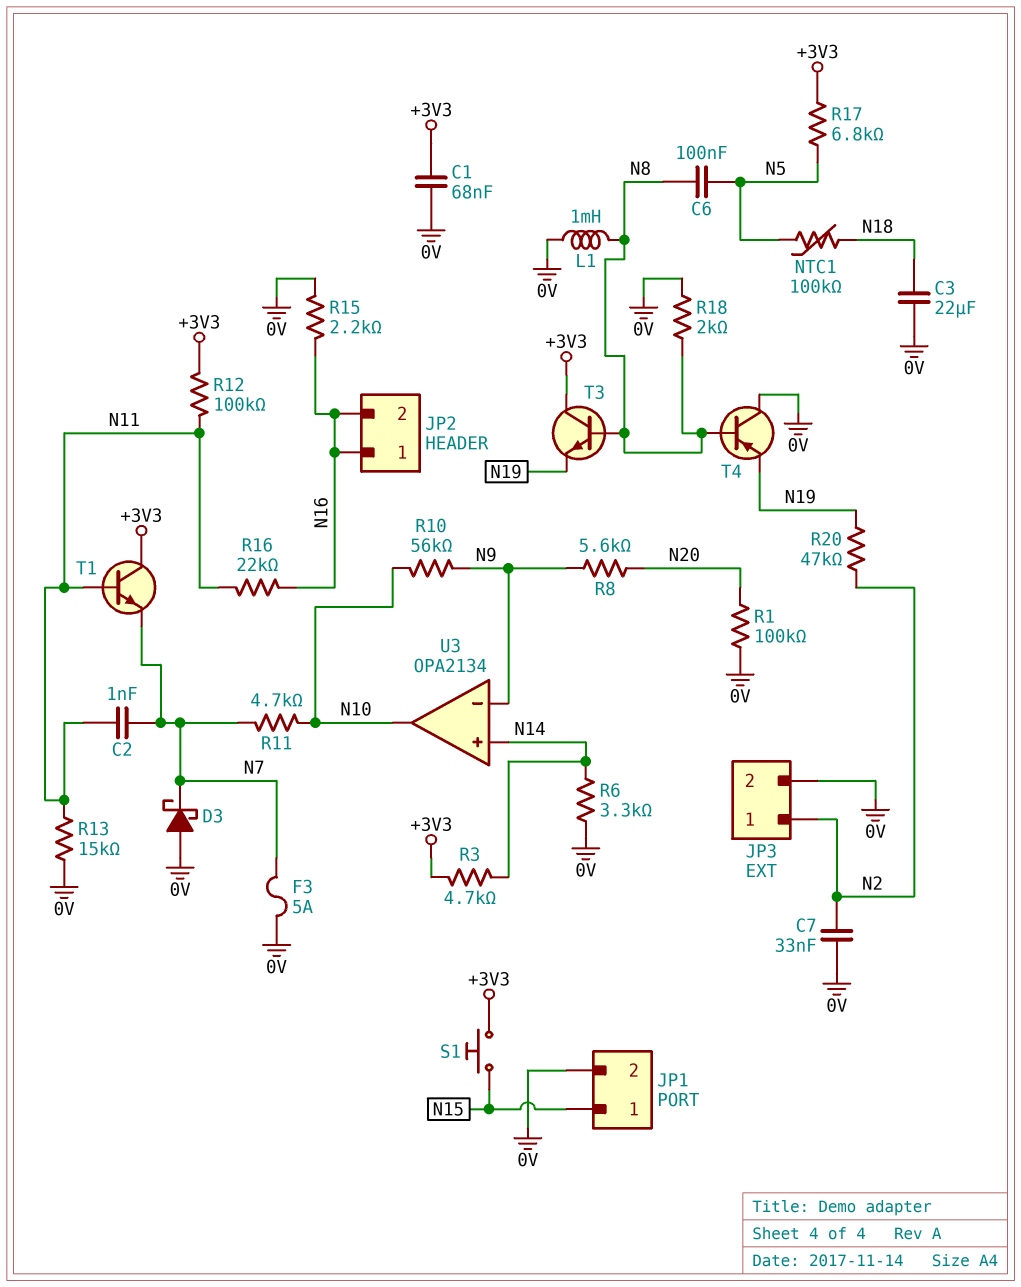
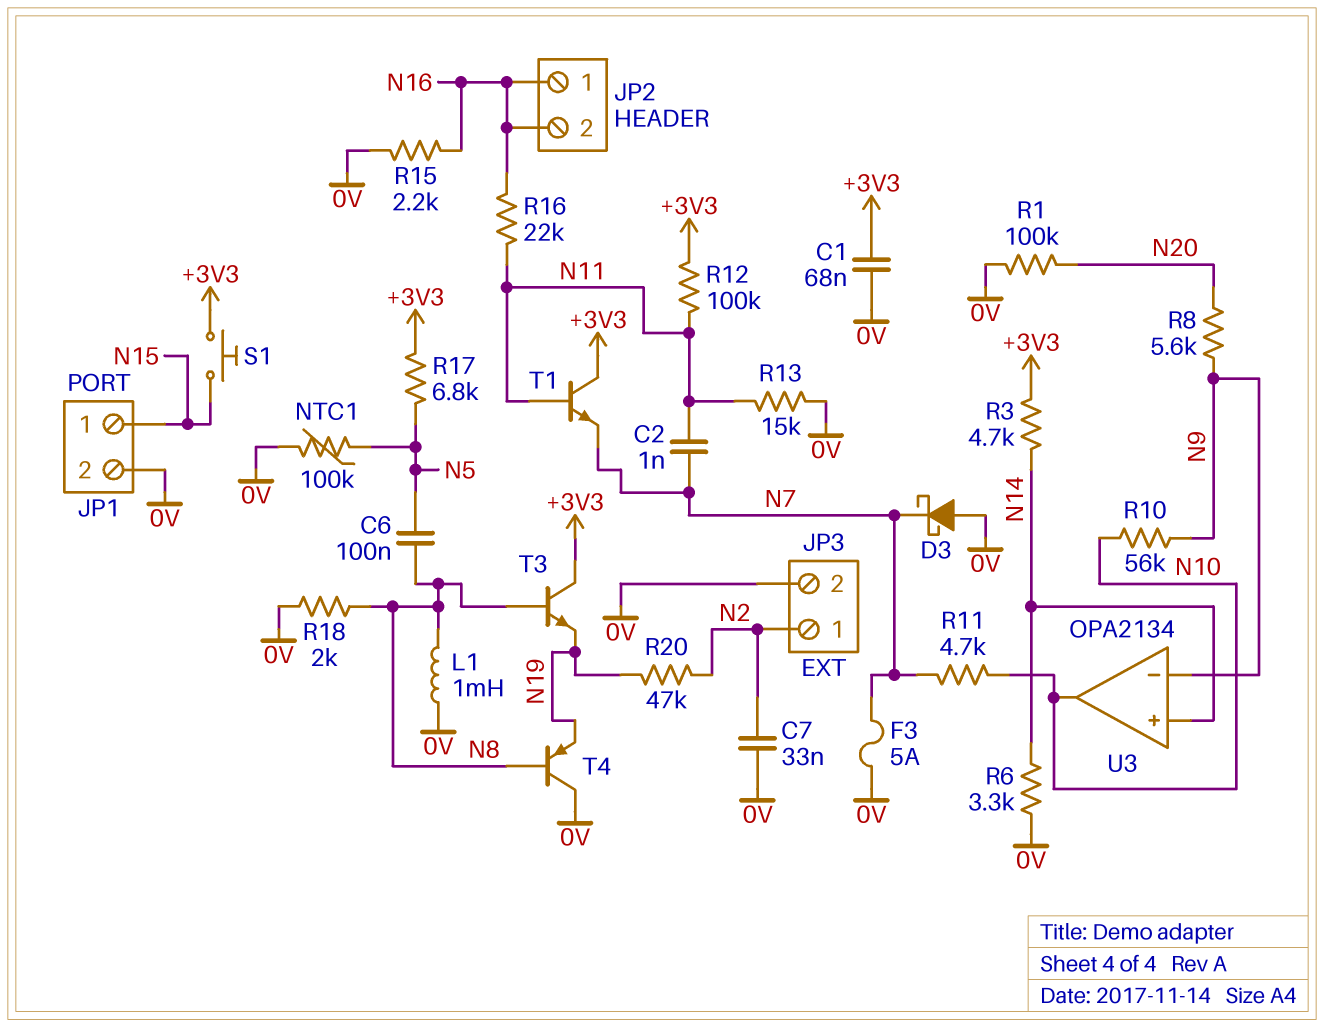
C3: 22uF (0V, N18) -> none
NTC1: 100k (N5, N18) -> 100k (0V, N5)

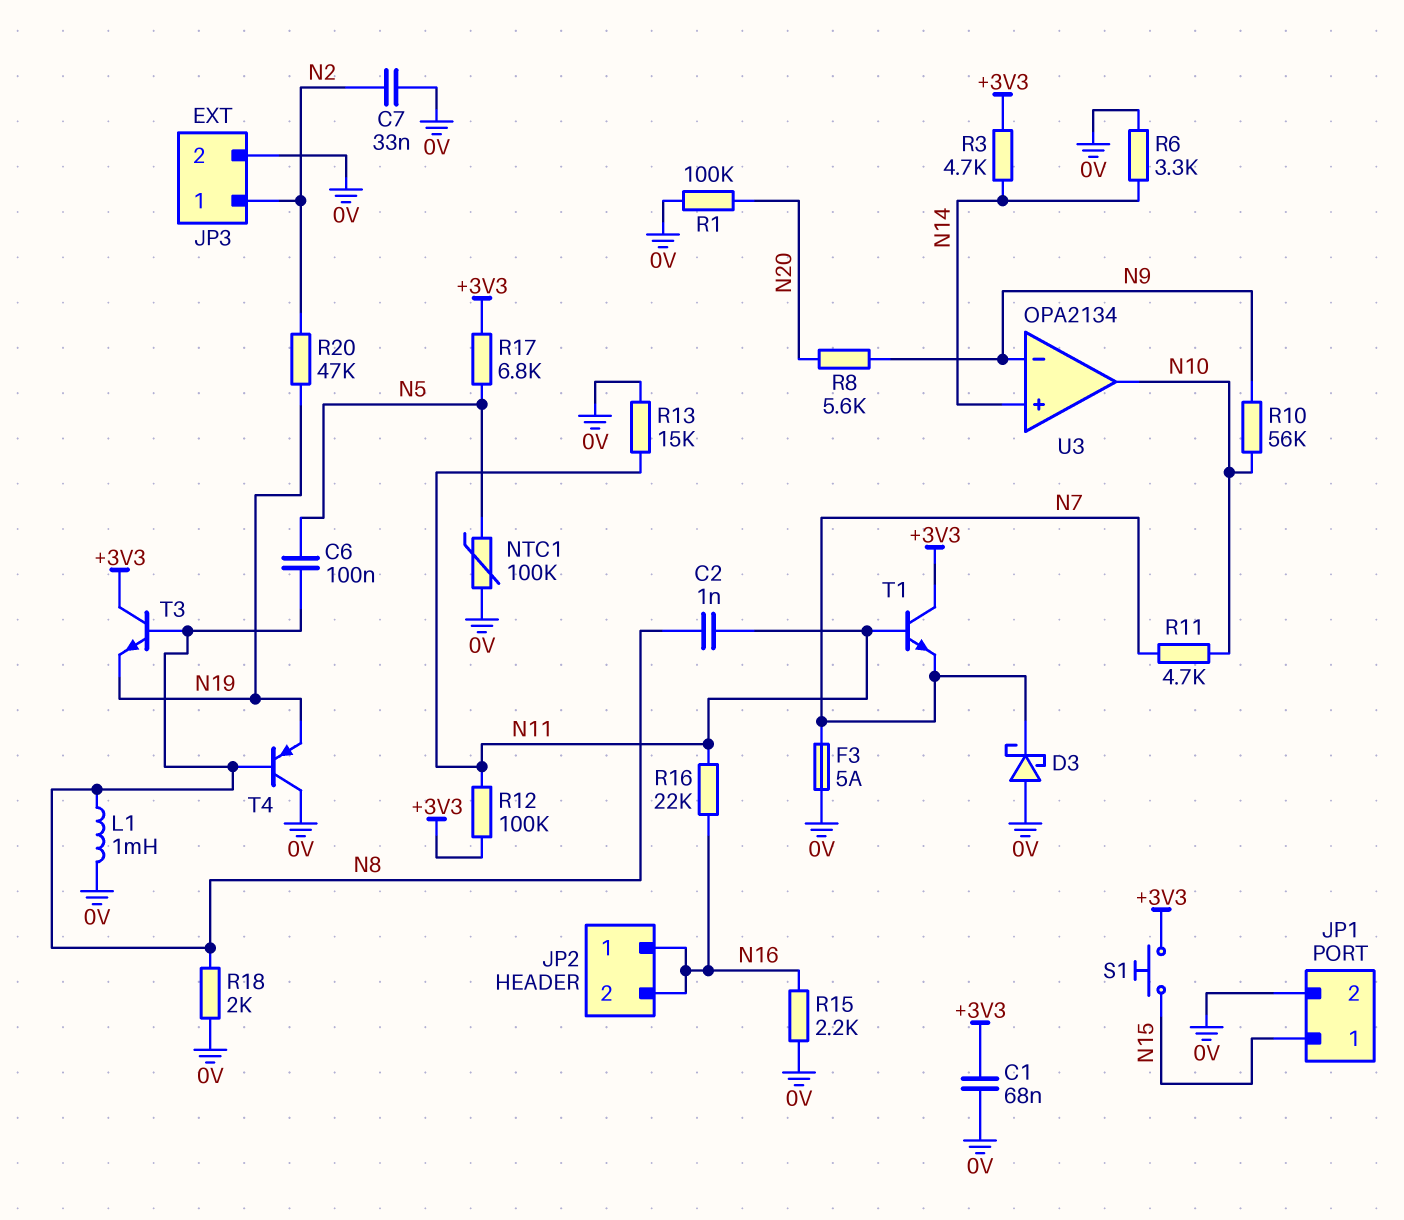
C2: 1nF (N7, N11) -> 1nF (N8, N11)

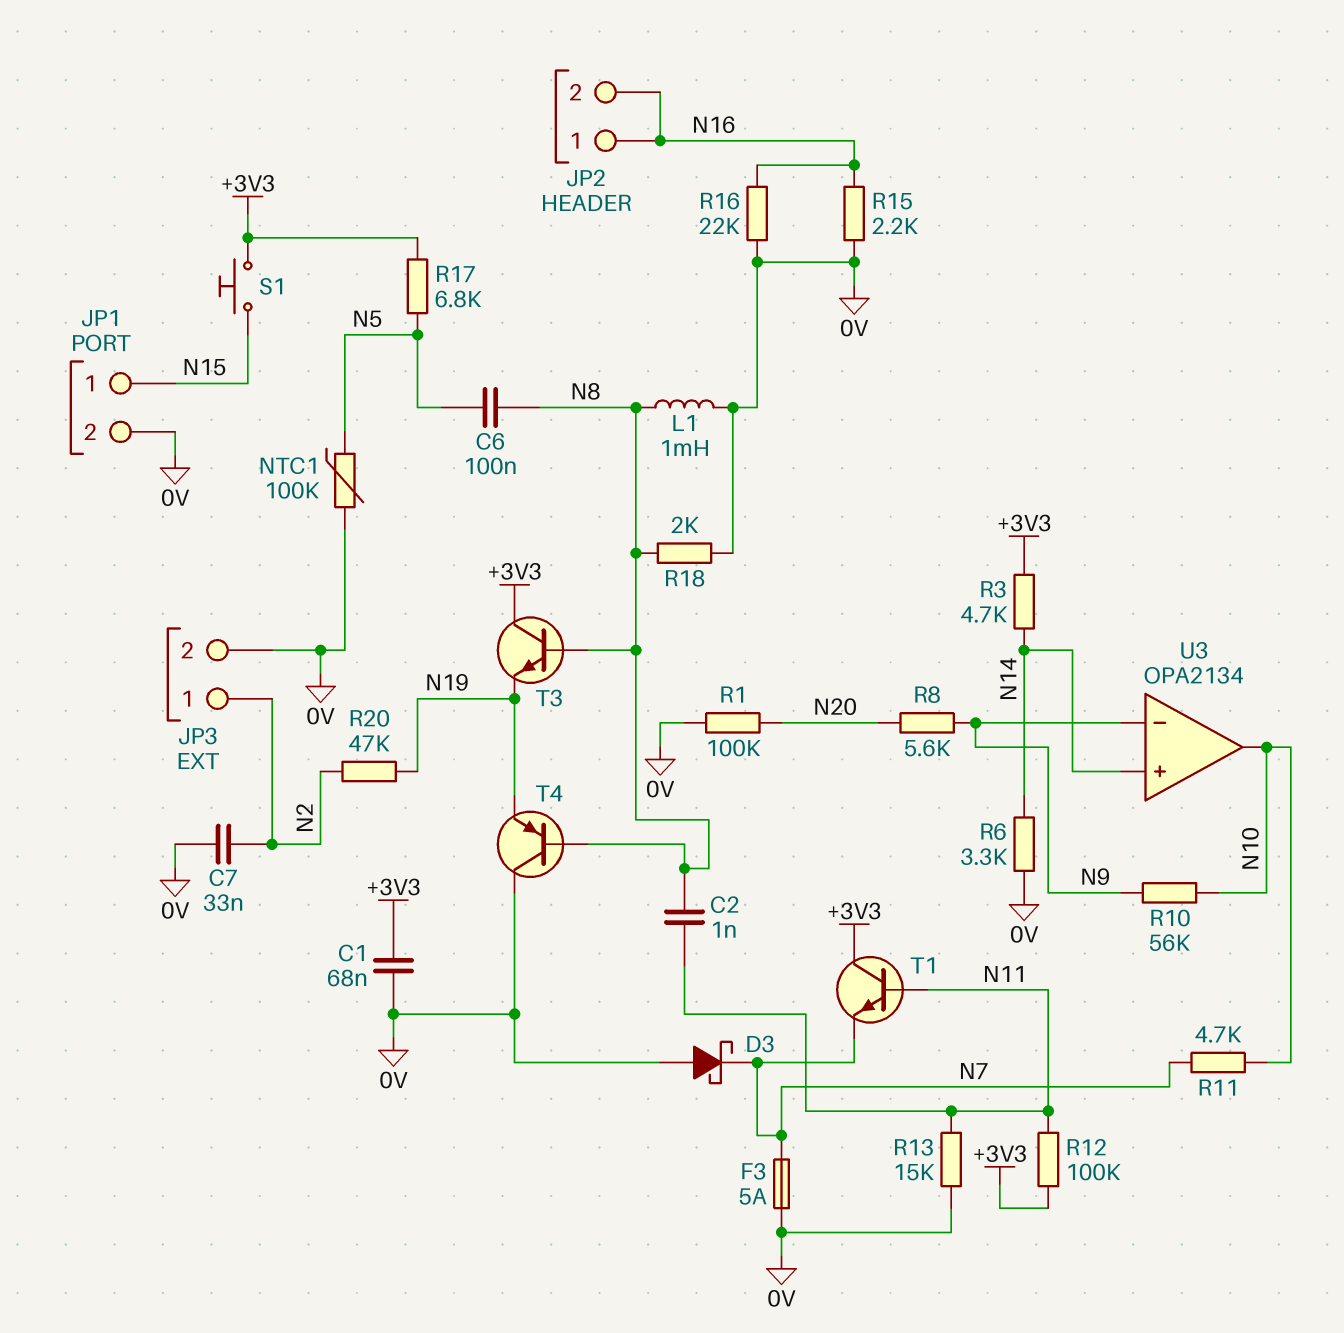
R16: 22k (N11, N16) -> 22k (0V, N16)

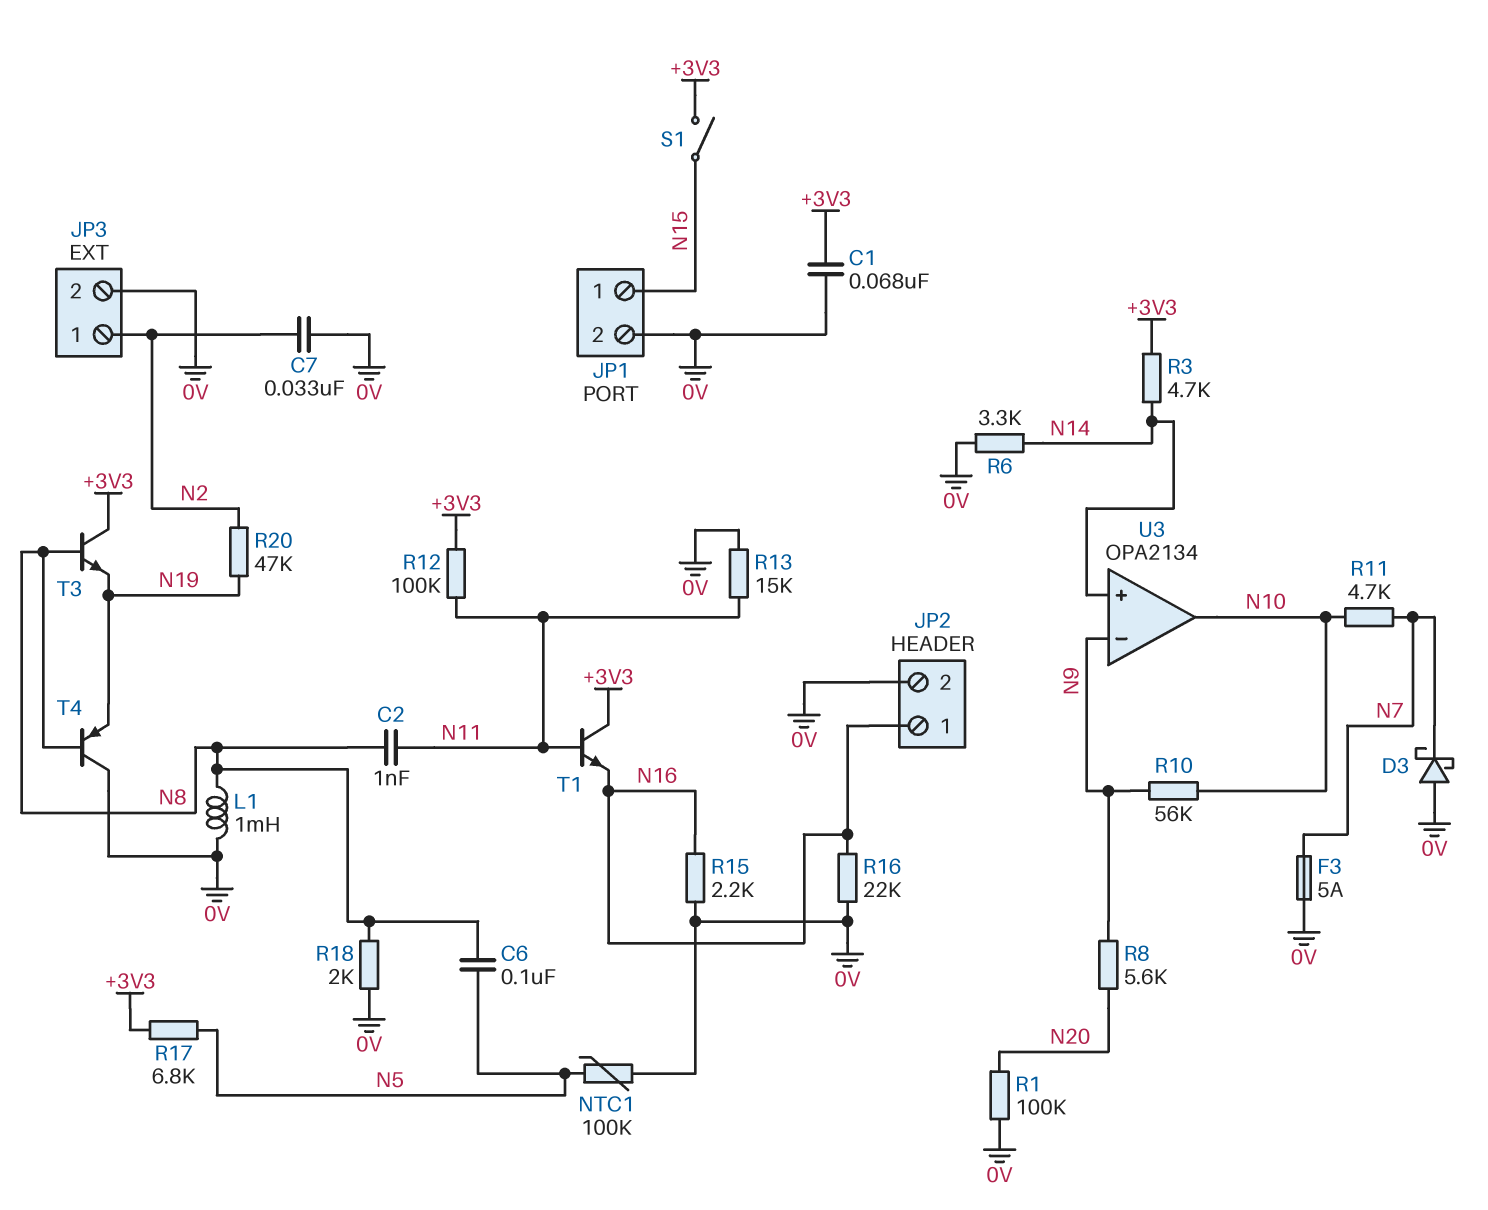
JP2 pin 2: N16 -> 0V
S1: button (+3V3, N15) -> switch (+3V3, N15)
T1: NPN (B N11, C +3V3, E N7) -> NPN (B N11, C +3V3, E N16)

